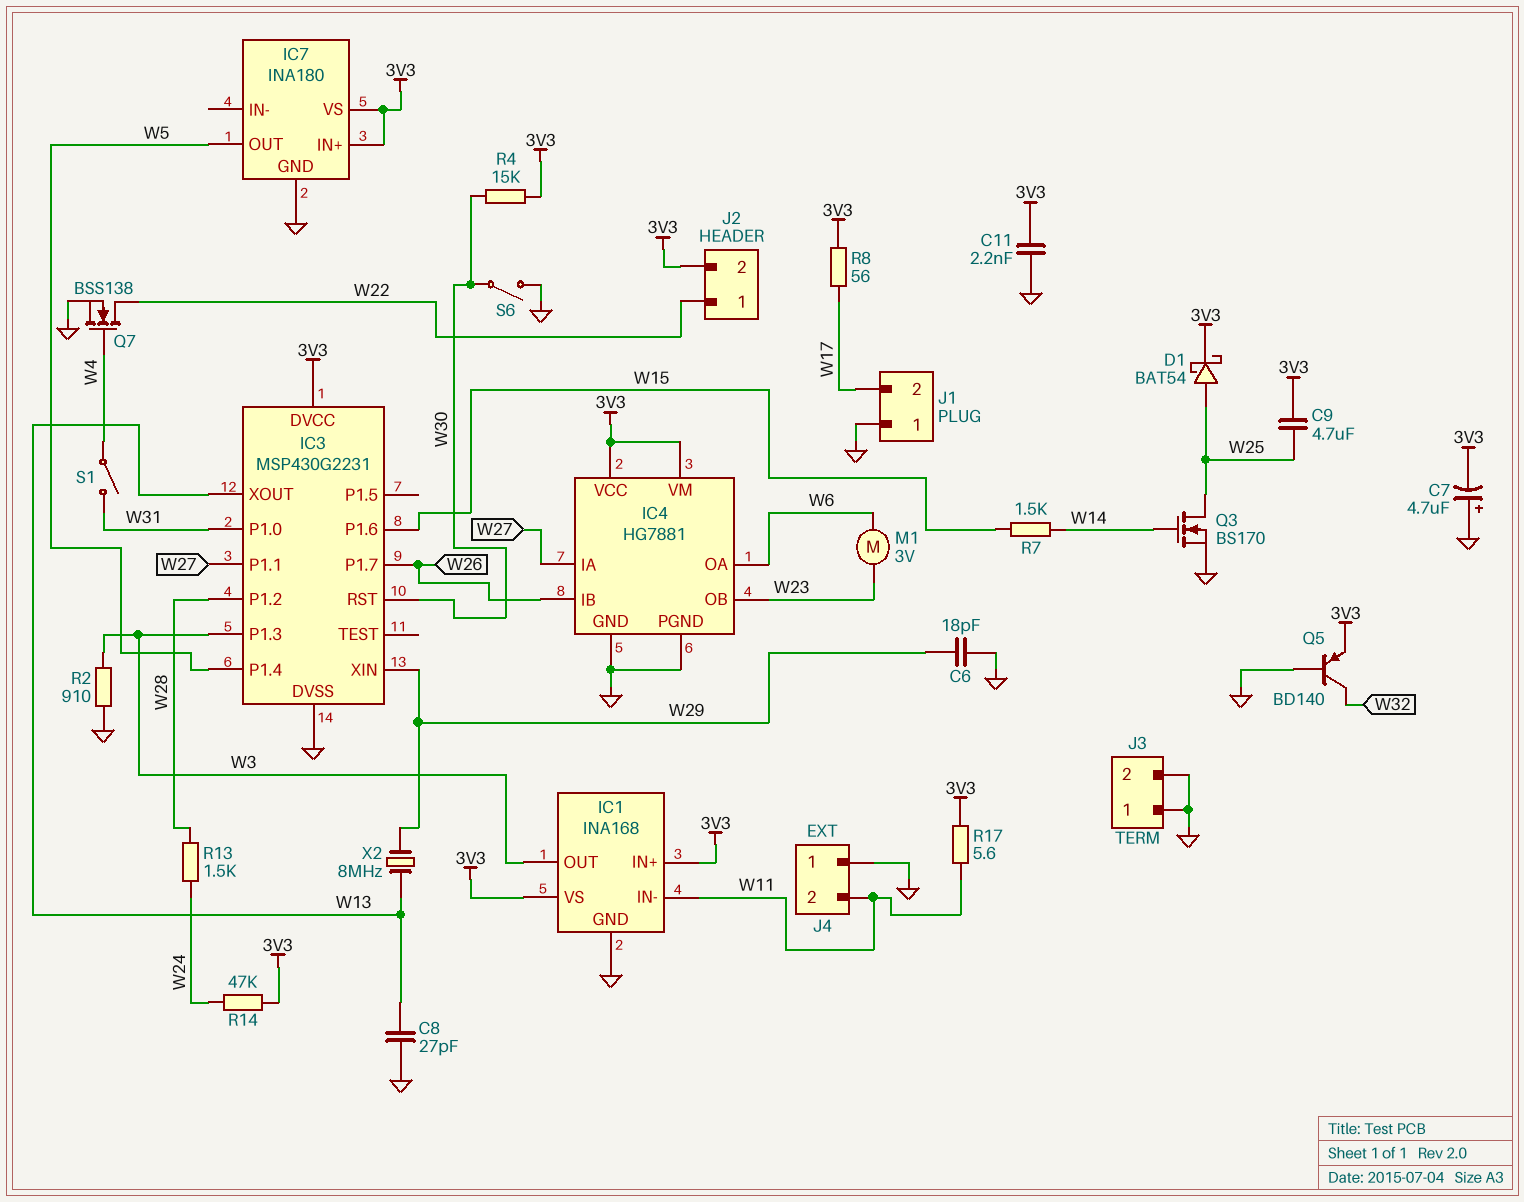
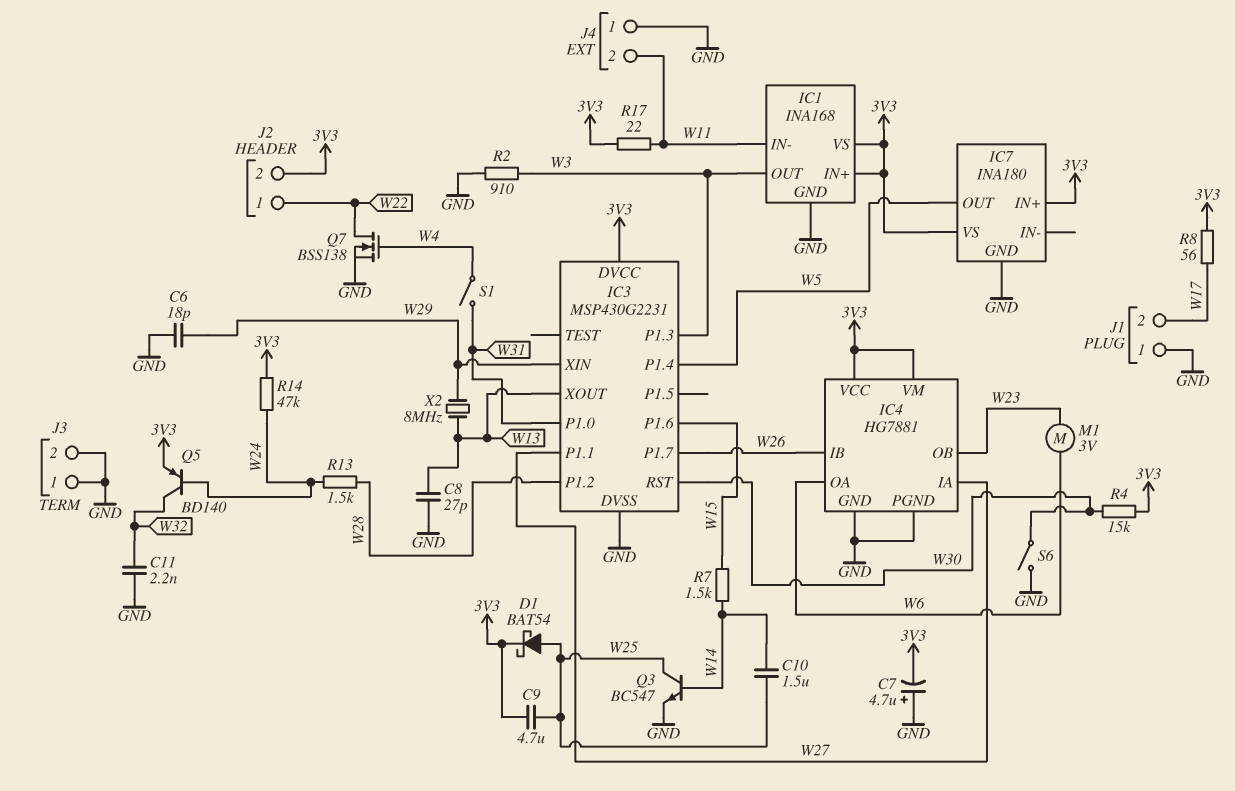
C10: none -> 1.5uF (W14, W25)
C11: 2.2nF (3V3, GND) -> 2.2nF (GND, W32)
Q3: NMOS BS170 (G W14, D W25, S GND) -> NPN BC547 (B W14, C W25, E GND)
Q5: PNP BD140 (B GND, C W32, E 3V3) -> PNP BD140 (B W24, C W32, E 3V3)
R17: 5.6 (3V3, W11) -> 22 (3V3, W11)

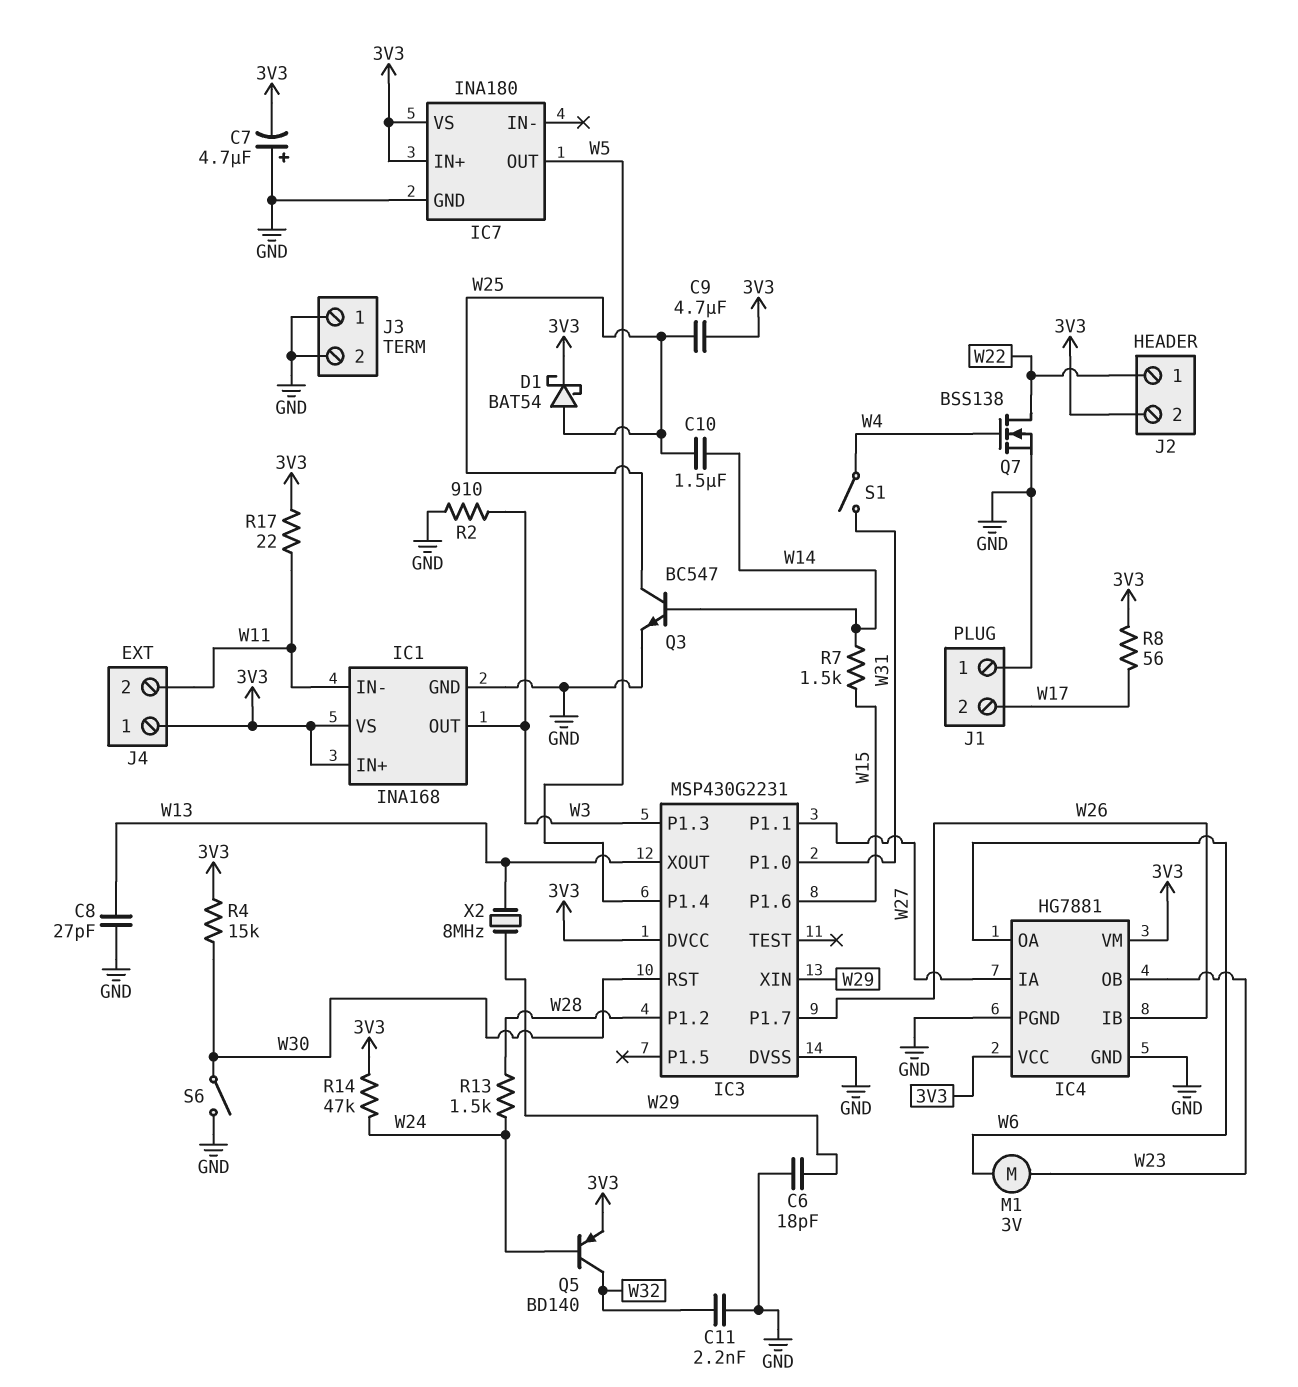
J4 pin 1: GND -> 3V3

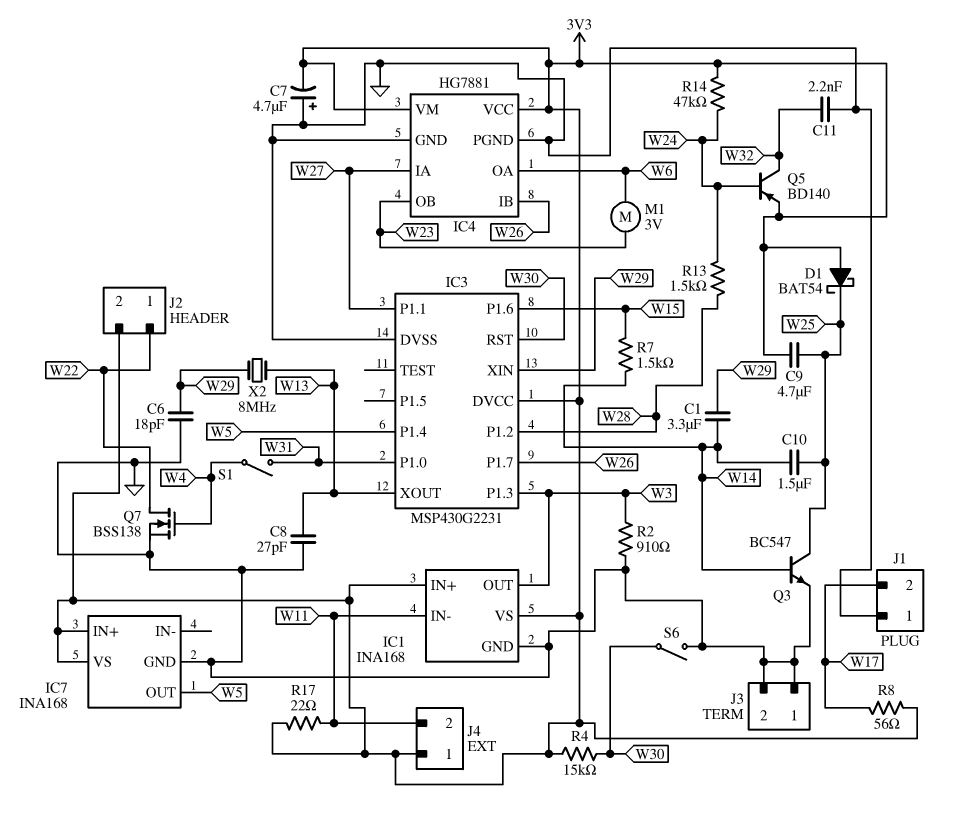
C1: none -> 3.3uF (W14, W29)
D1: schottky BAT54 (A W25, K 3V3) -> schottky BAT54 (A 3V3, K W25)
IC7: INA180 -> INA168

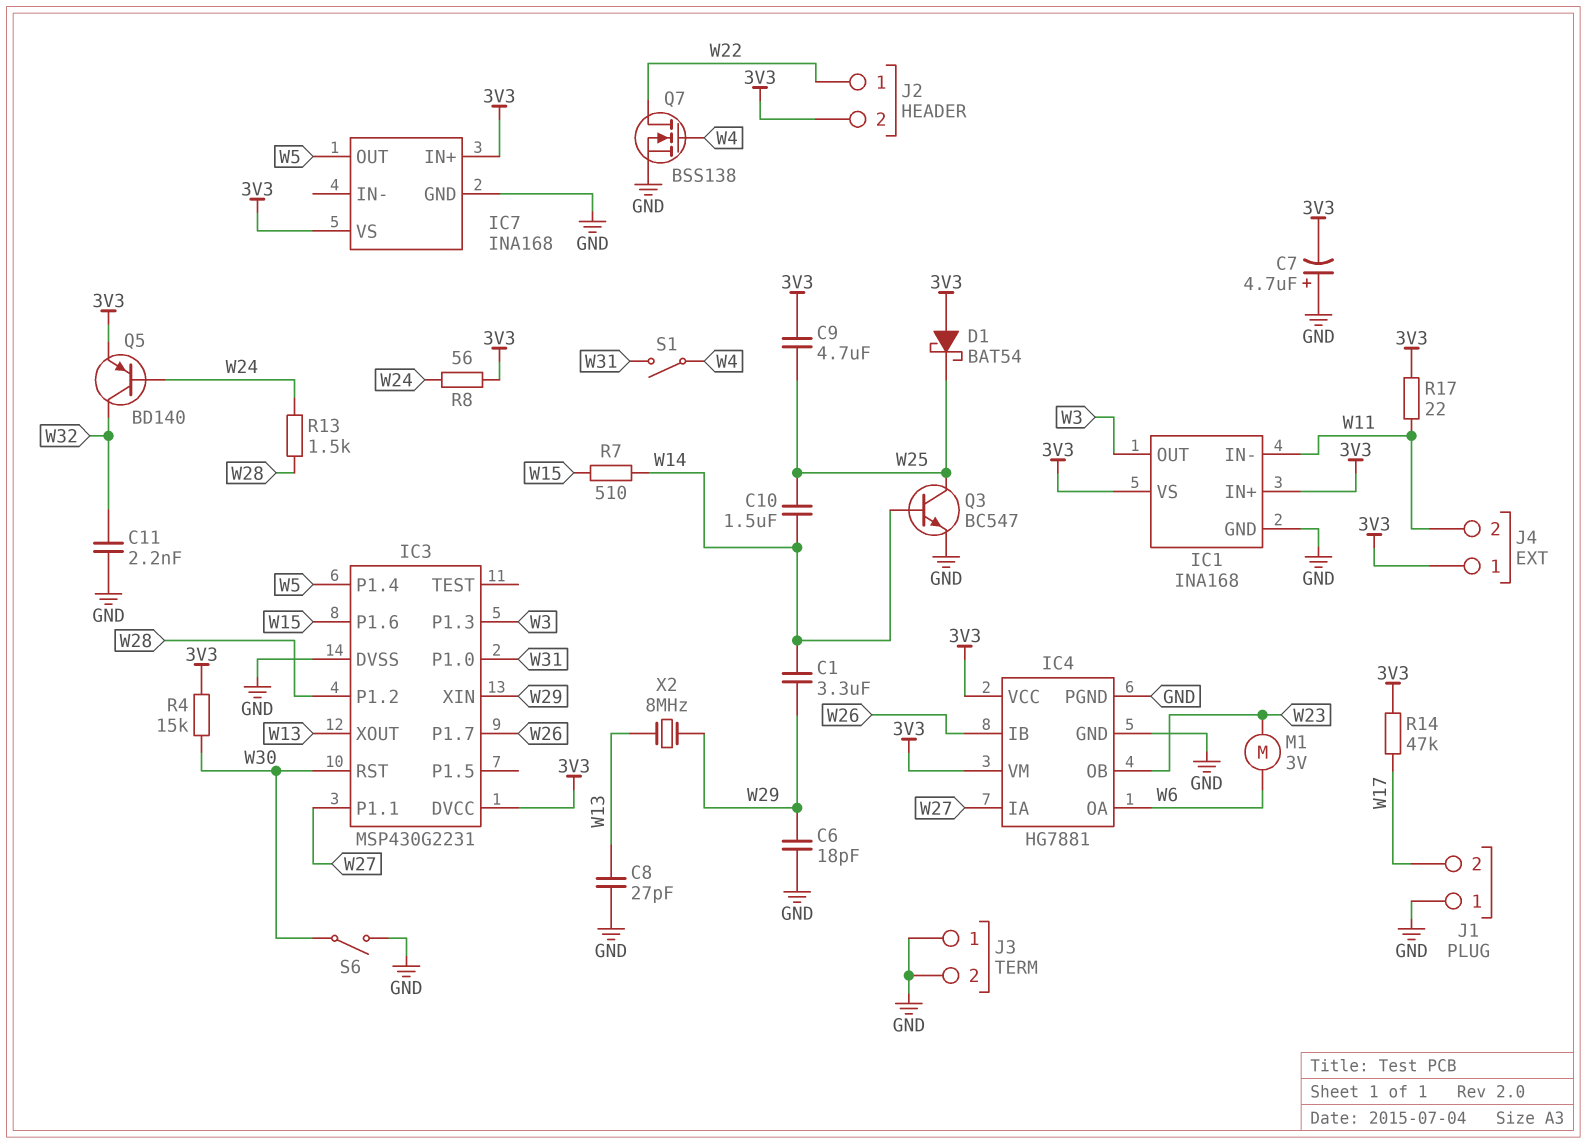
R2: 910 (GND, W3) -> none
R7: 1.5k (W14, W15) -> 510 (W14, W15)
R8: 56 (3V3, W17) -> 56 (3V3, W24)
R14: 47k (3V3, W24) -> 47k (3V3, W17)

